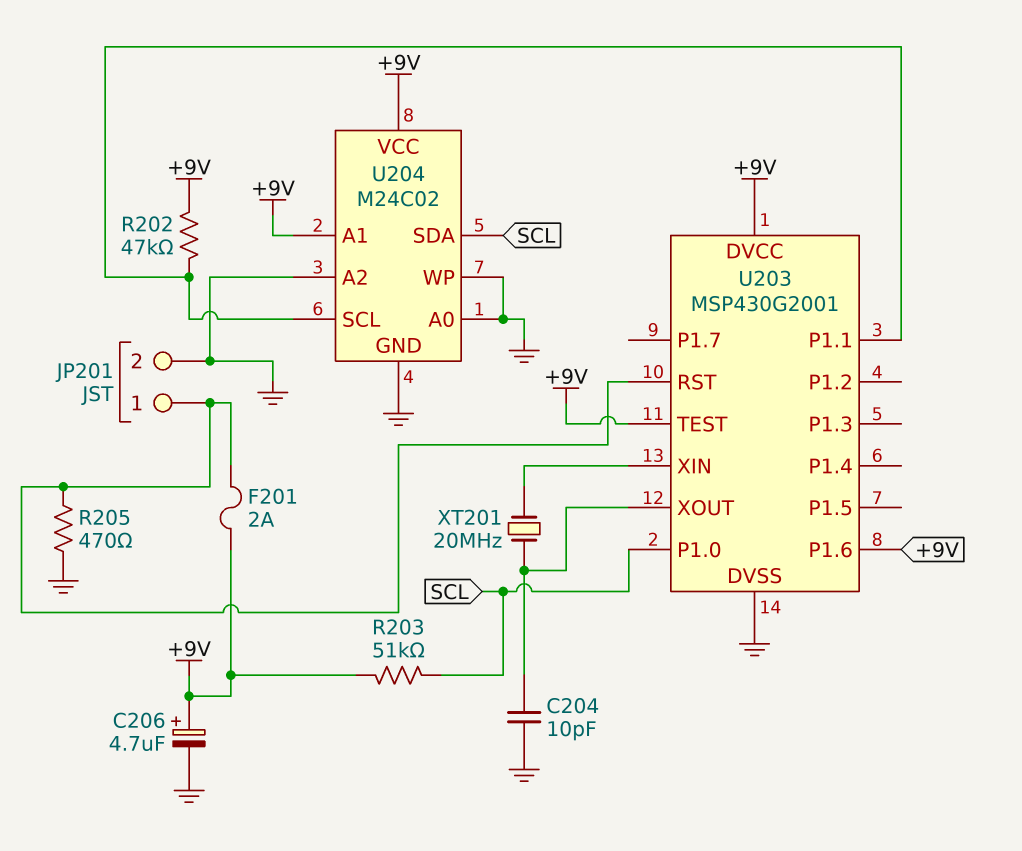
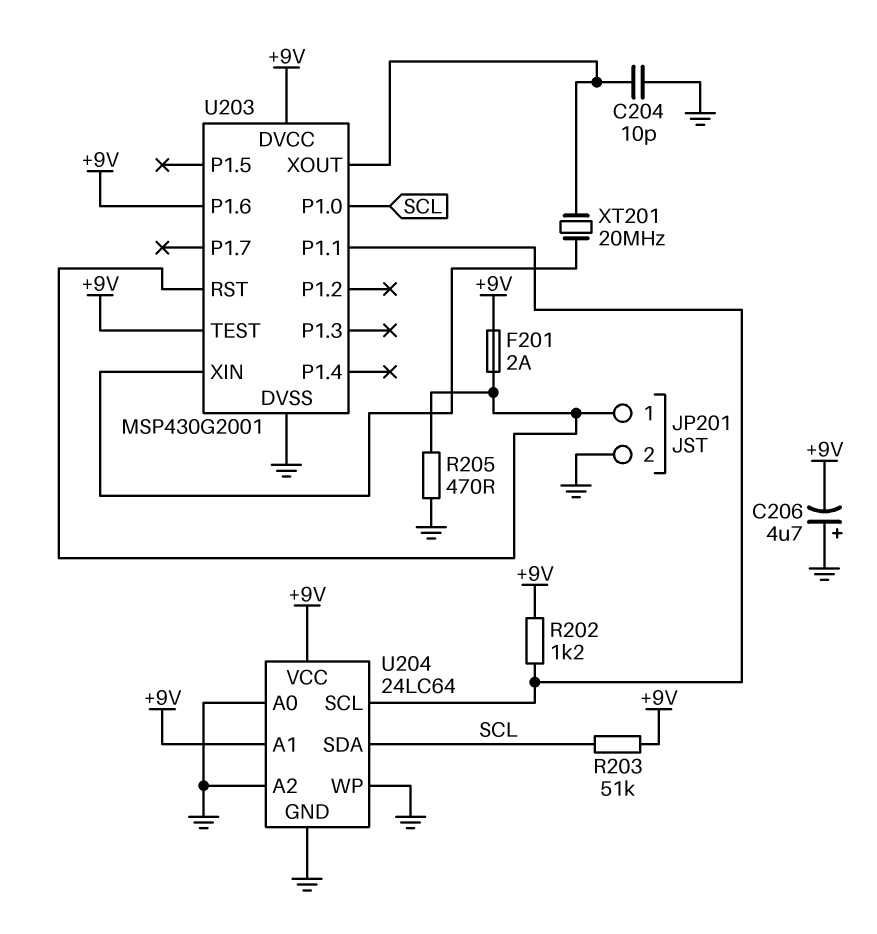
C206: 4.7uF (plus +9V, minus GND) -> 4.7uF (plus GND, minus +9V)
R202: 47k (+9V, U203/P1.1) -> 1.2k (+9V, U203/P1.1)
U204: M24C02 -> 24LC64

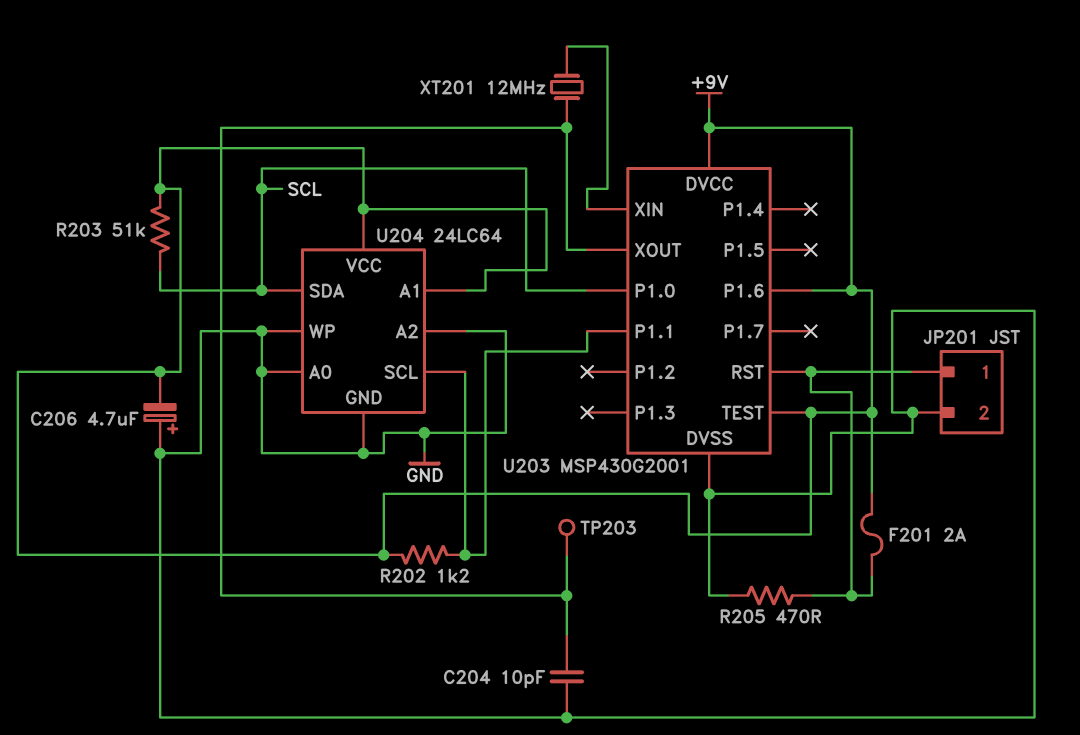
TP203: none -> test point (U203/XOUT)
XT201: 20MHz (U203/XIN, U203/XOUT) -> 12MHz (U203/XIN, U203/XOUT)

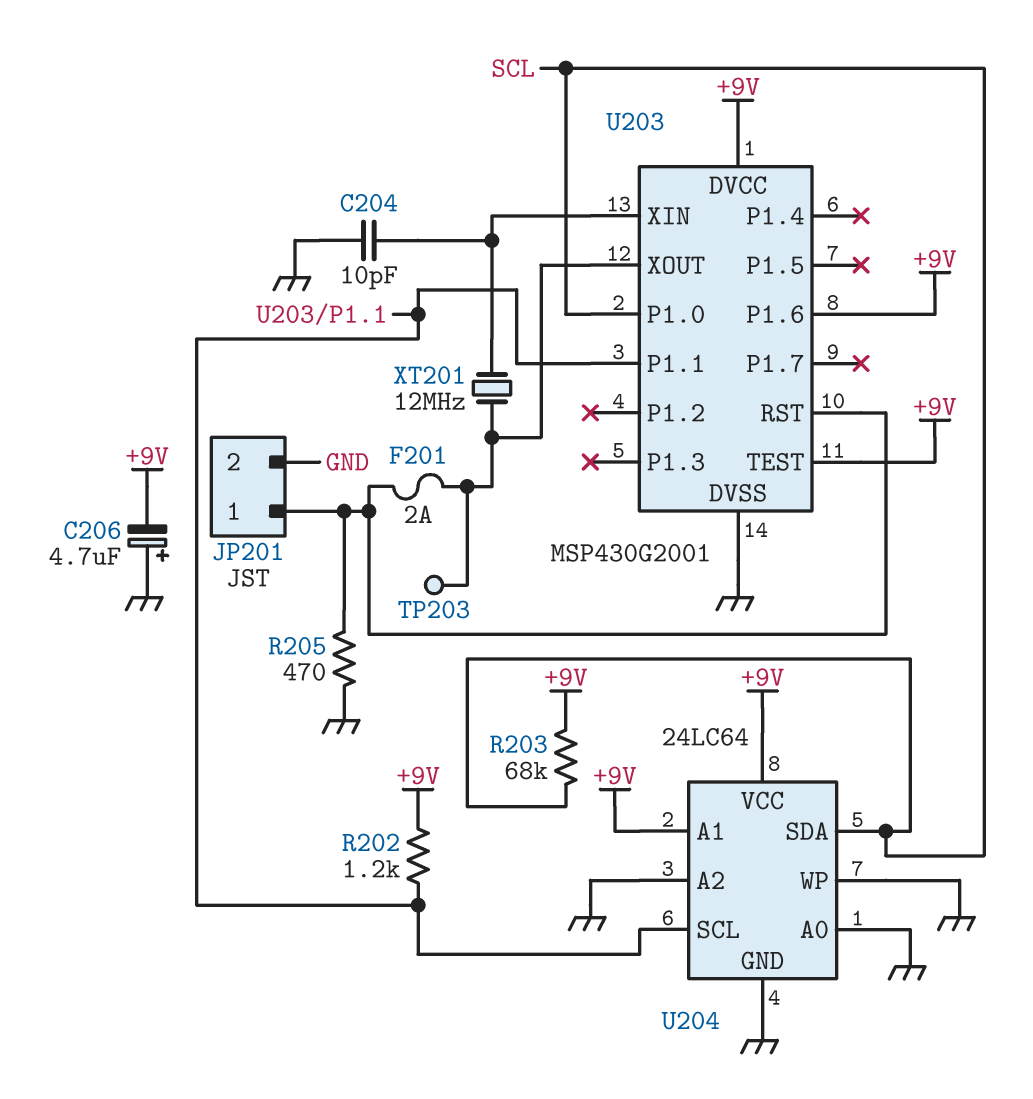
C204: 10pF (GND, U203/XOUT) -> 10pF (GND, U203/XIN)
F201: 2A (+9V, JP201/1) -> 2A (JP201/1, U203/XOUT)
R203: 51k (+9V, SCL) -> 68k (+9V, SCL)

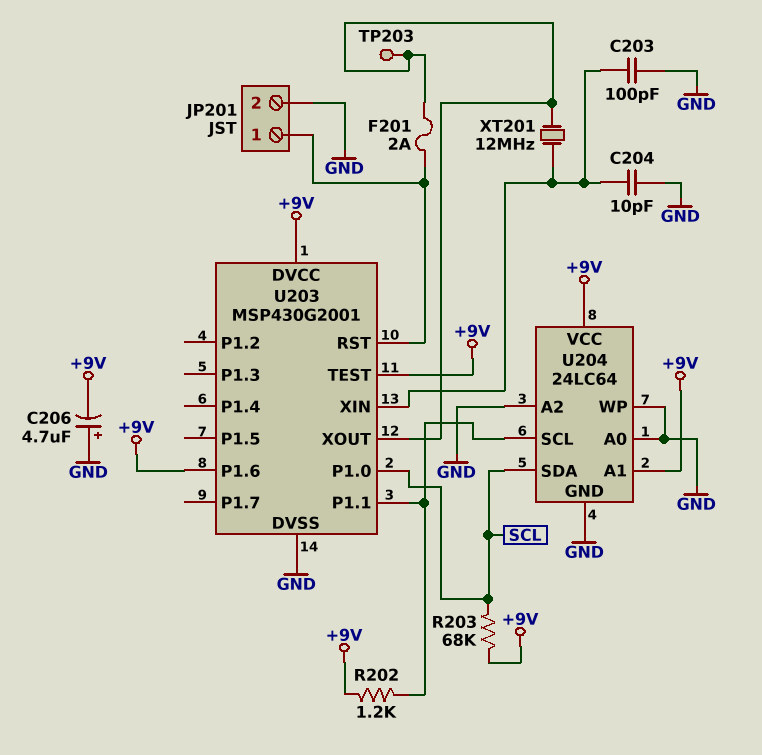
C203: none -> 100pF (GND, U203/XIN)
R205: 470 (GND, JP201/1) -> none

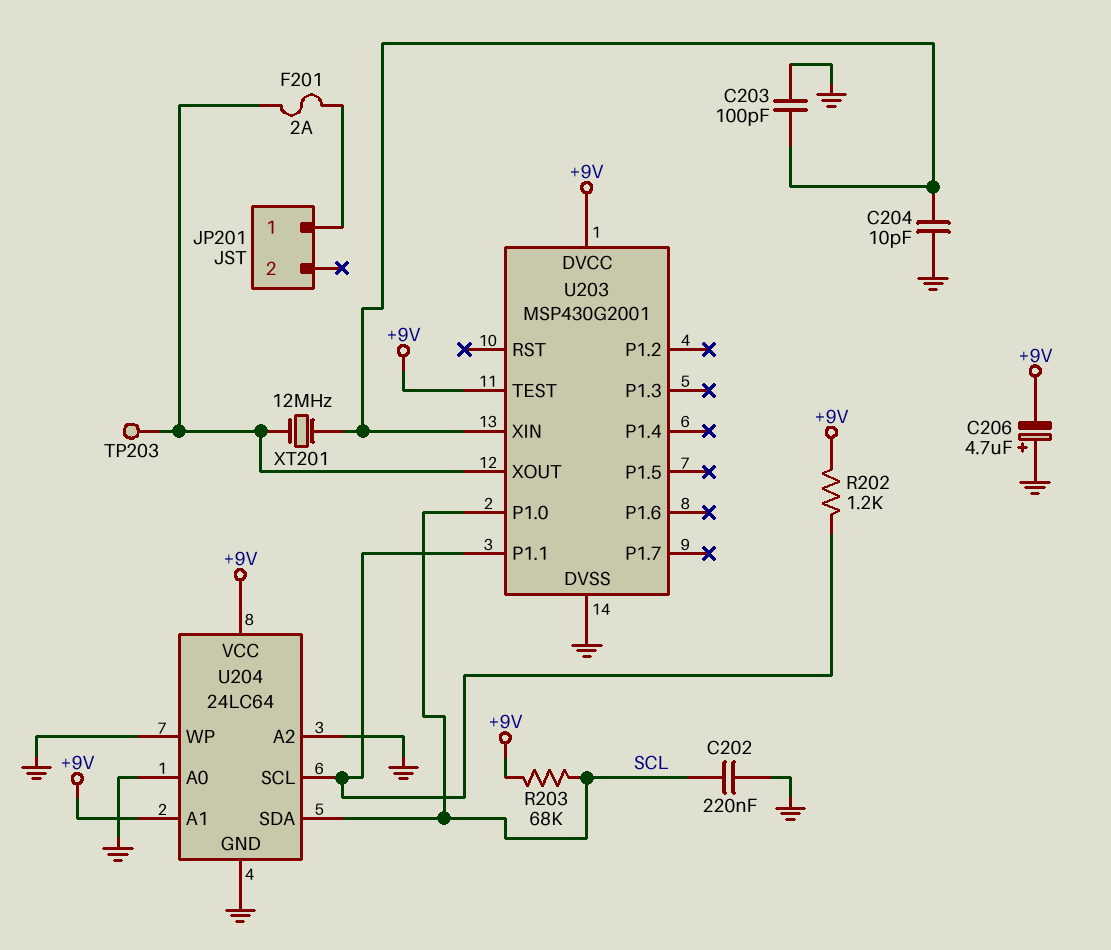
C202: none -> 220nF (GND, SCL)
JP201 pin 2: GND -> none
U203 pin P1.6: +9V -> none
U203 pin RST: JP201/1 -> none

